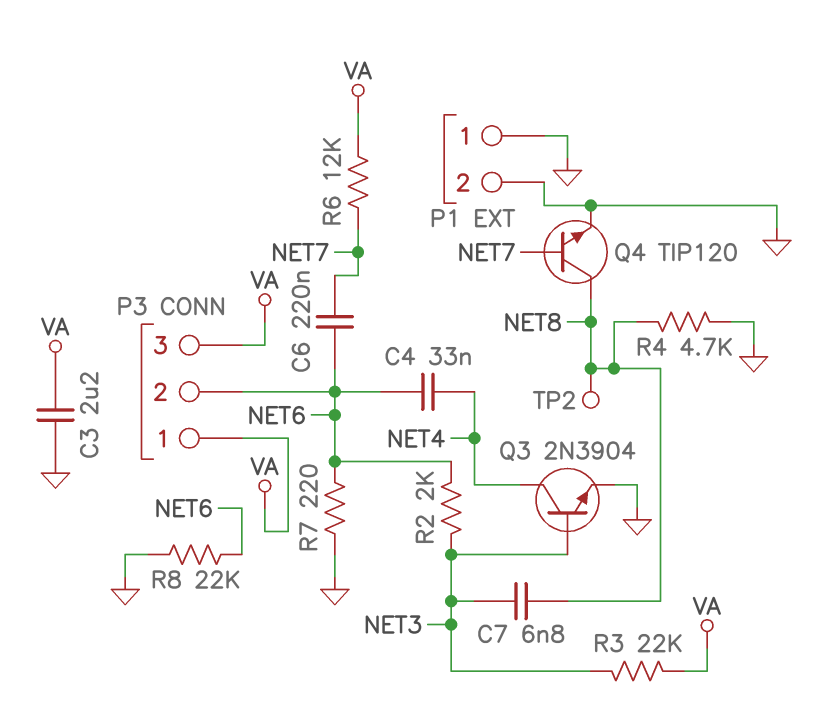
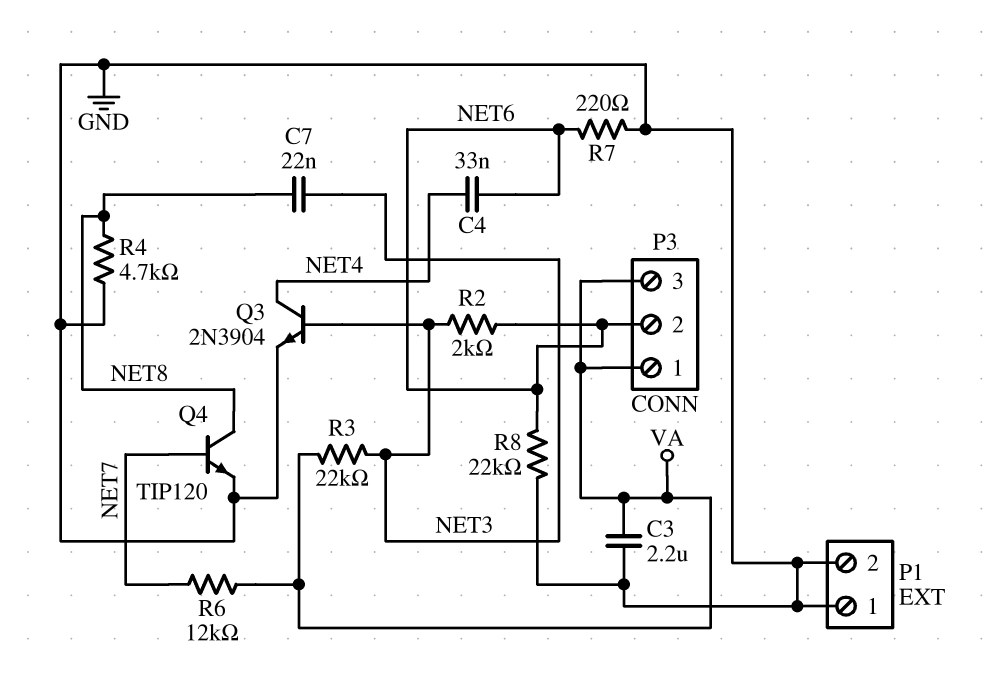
C6: 220nF (NET6, NET7) -> none
C7: 6.8nF (NET3, NET8) -> 22nF (NET3, NET8)
TP2: test point (NET8) -> none

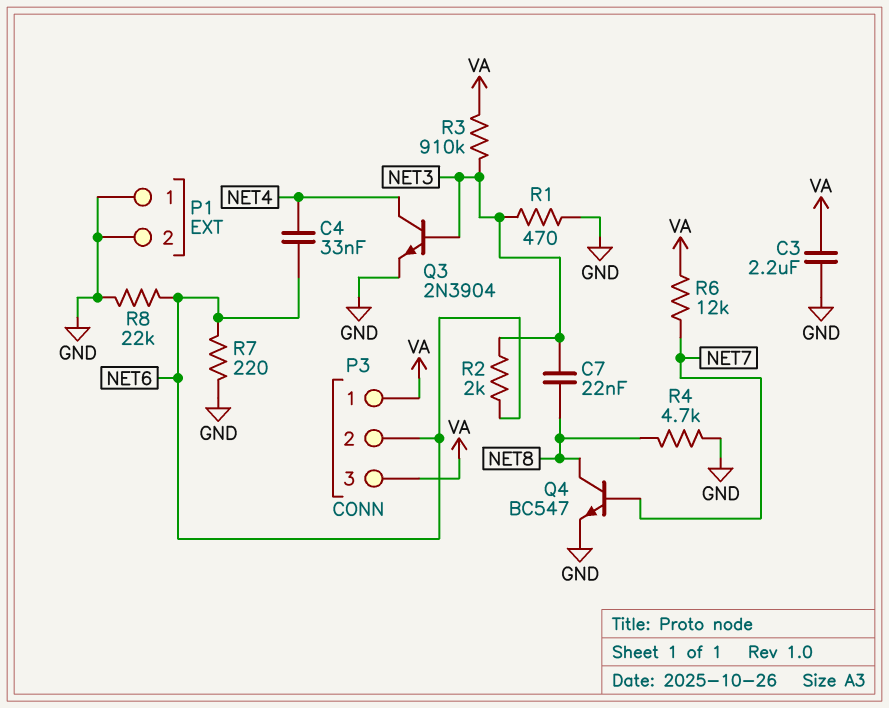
Q4: NPN TIP120 (B NET7, C NET8, E GND) -> NPN BC547 (B NET7, C NET8, E GND)
R1: none -> 470 (GND, NET3)
R3: 22k (NET3, VA) -> 910k (NET3, VA)

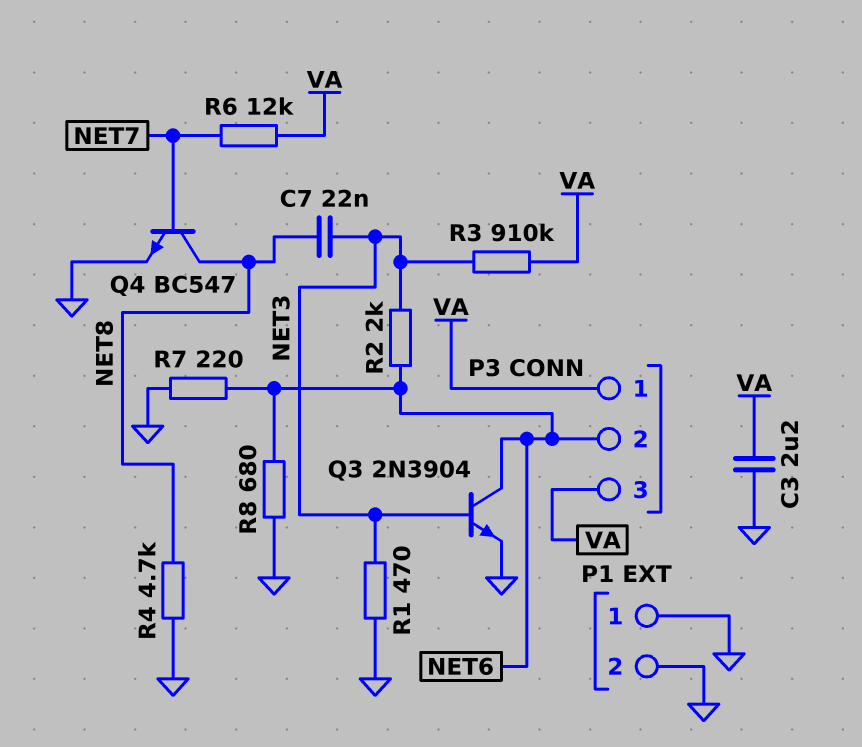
C4: 33nF (NET4, NET6) -> none
Q3: NPN 2N3904 (B NET3, C NET4, E GND) -> NPN 2N3904 (B NET3, C NET6, E GND)
R8: 22k (GND, NET6) -> 680 (GND, NET6)

